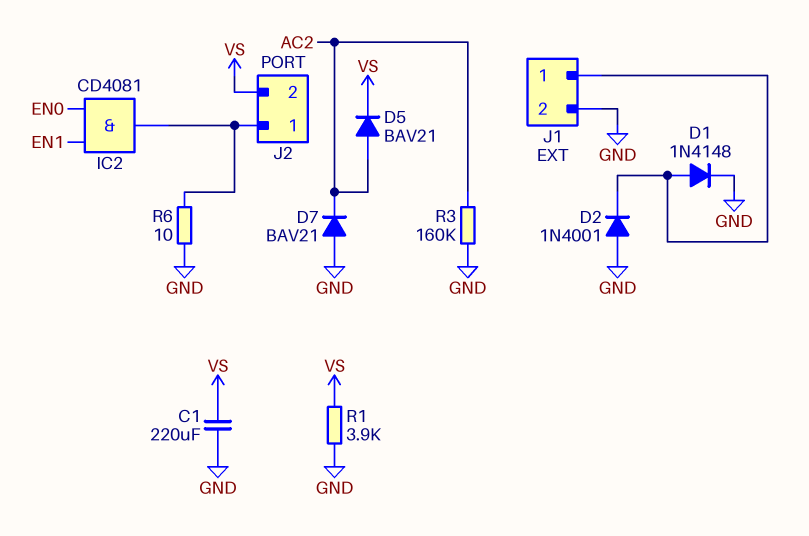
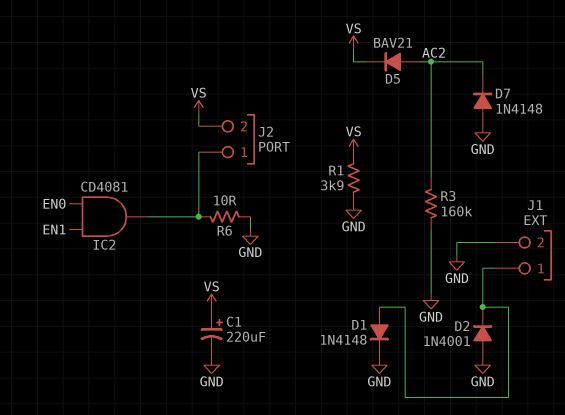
C1: 220uF (GND, VS) -> 220uF (plus VS, minus GND)
D7: diode BAV21 (A GND, K AC2) -> diode 1N4148 (A GND, K AC2)

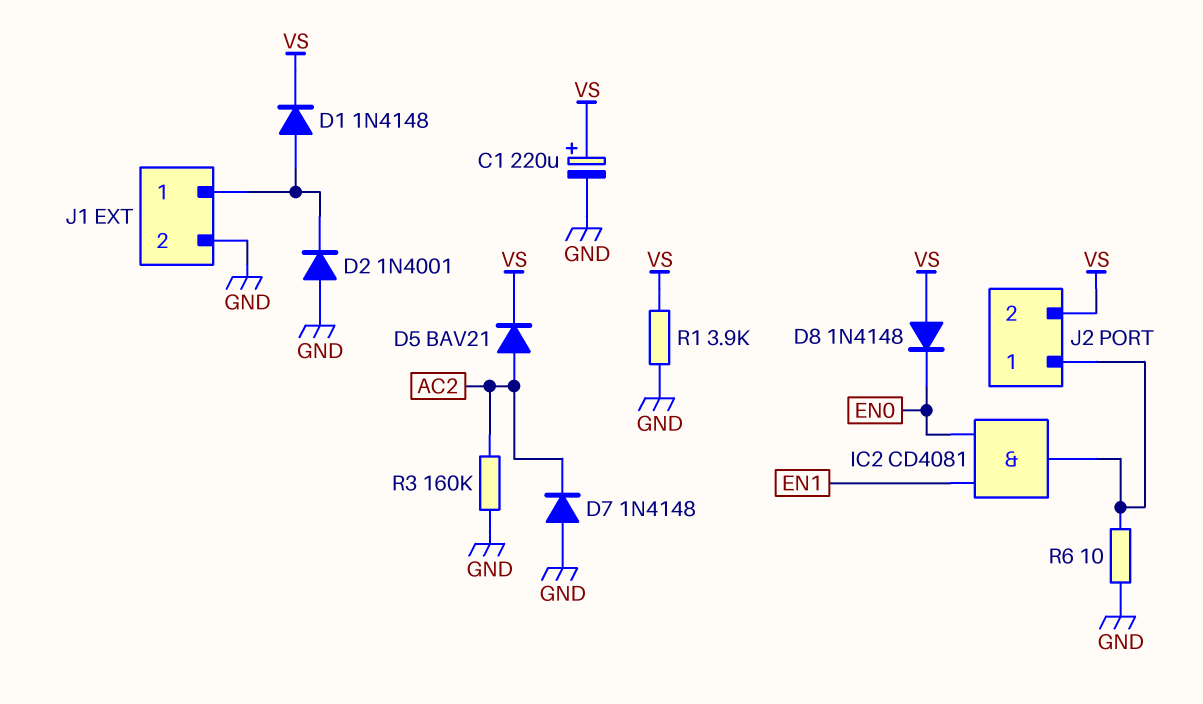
D1: diode 1N4148 (A J1/1, K GND) -> diode 1N4148 (A J1/1, K VS)
D8: none -> diode 1N4148 (A VS, K EN0)

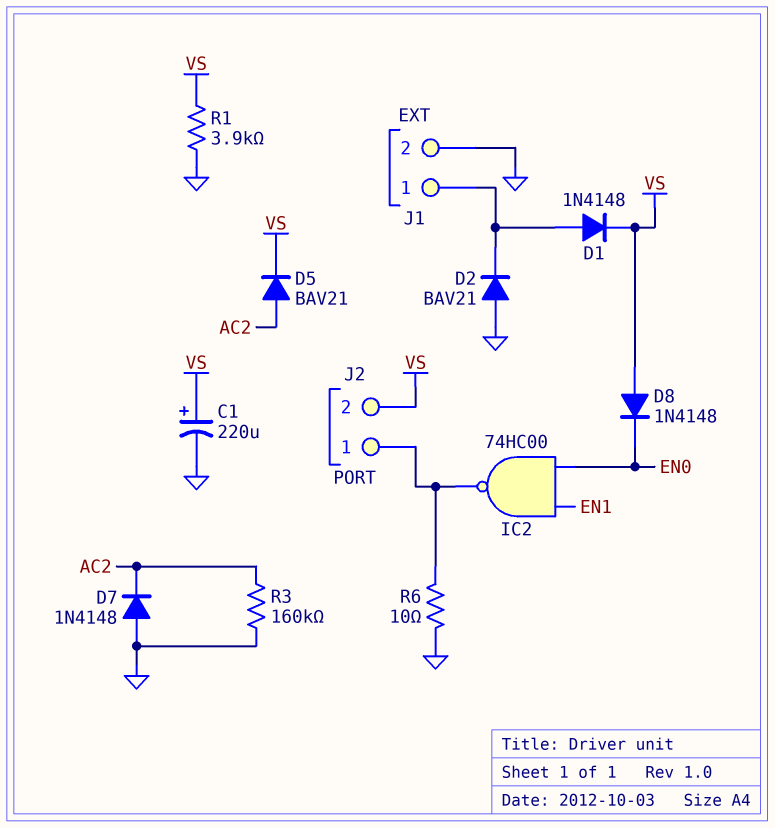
D2: diode 1N4001 (A GND, K J1/1) -> diode BAV21 (A GND, K J1/1)
IC2: AND CD4081 (in EN0, in EN1, out J2/1) -> NAND 74HC00 (in EN0, in EN1, out J2/1)

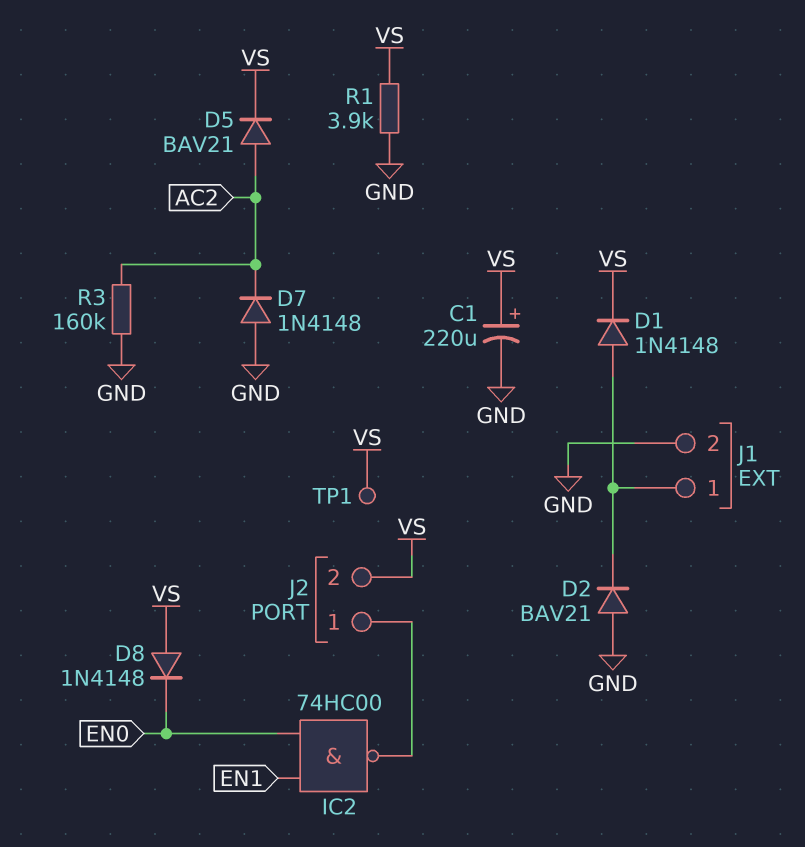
R6: 10 (GND, J2/1) -> none
TP1: none -> test point (VS)

